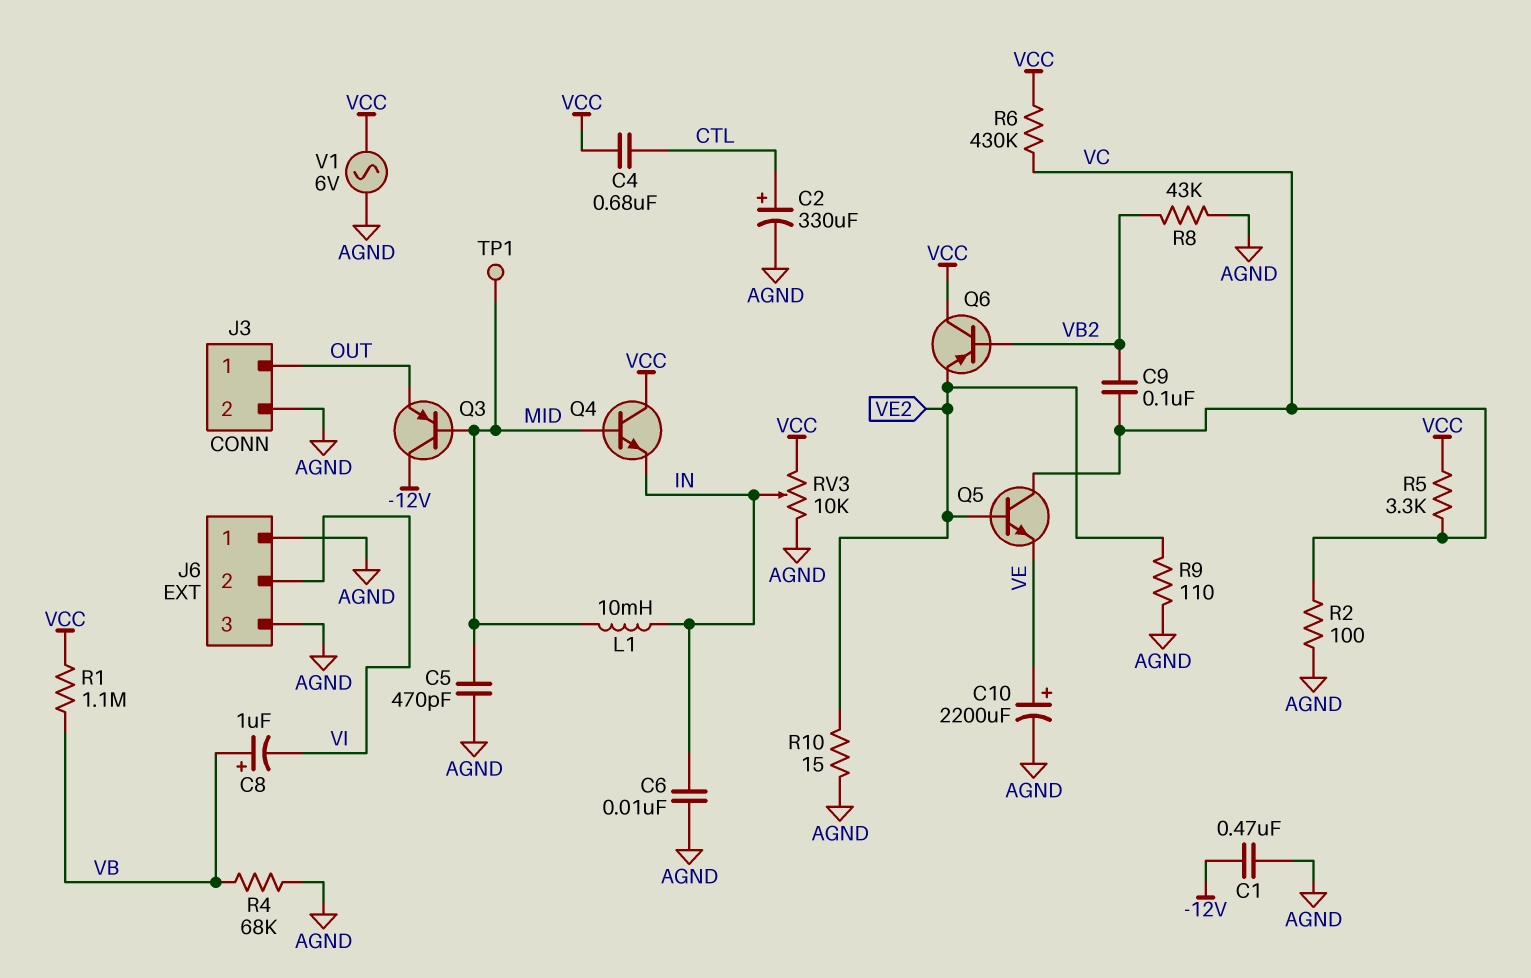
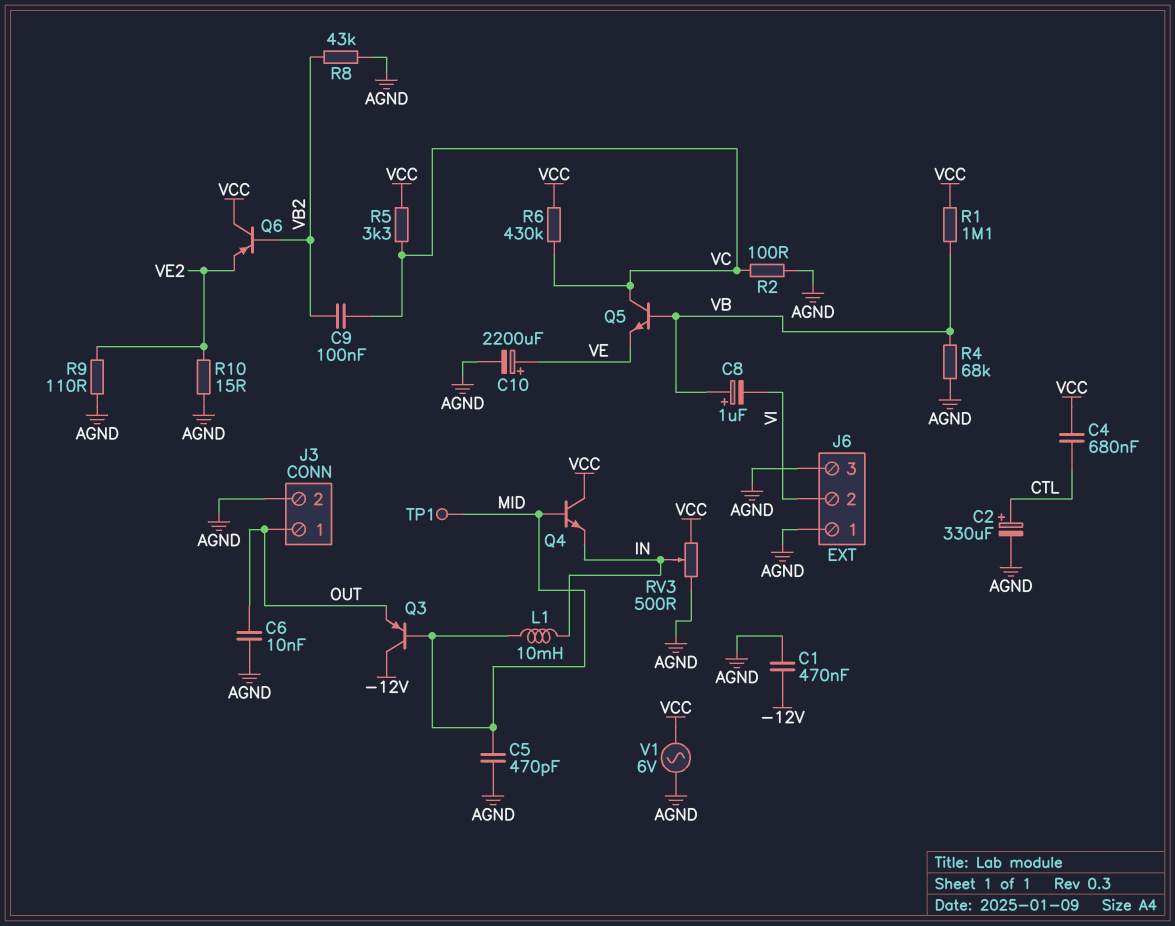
C6: 10nF (AGND, IN) -> 10nF (AGND, OUT)
Q5: NPN (B VE2, C VC, E VE) -> NPN (B VB, C VC, E VE)
RV3: 10k (AGND, VCC, wiper IN) -> 500 (AGND, VCC, wiper IN)

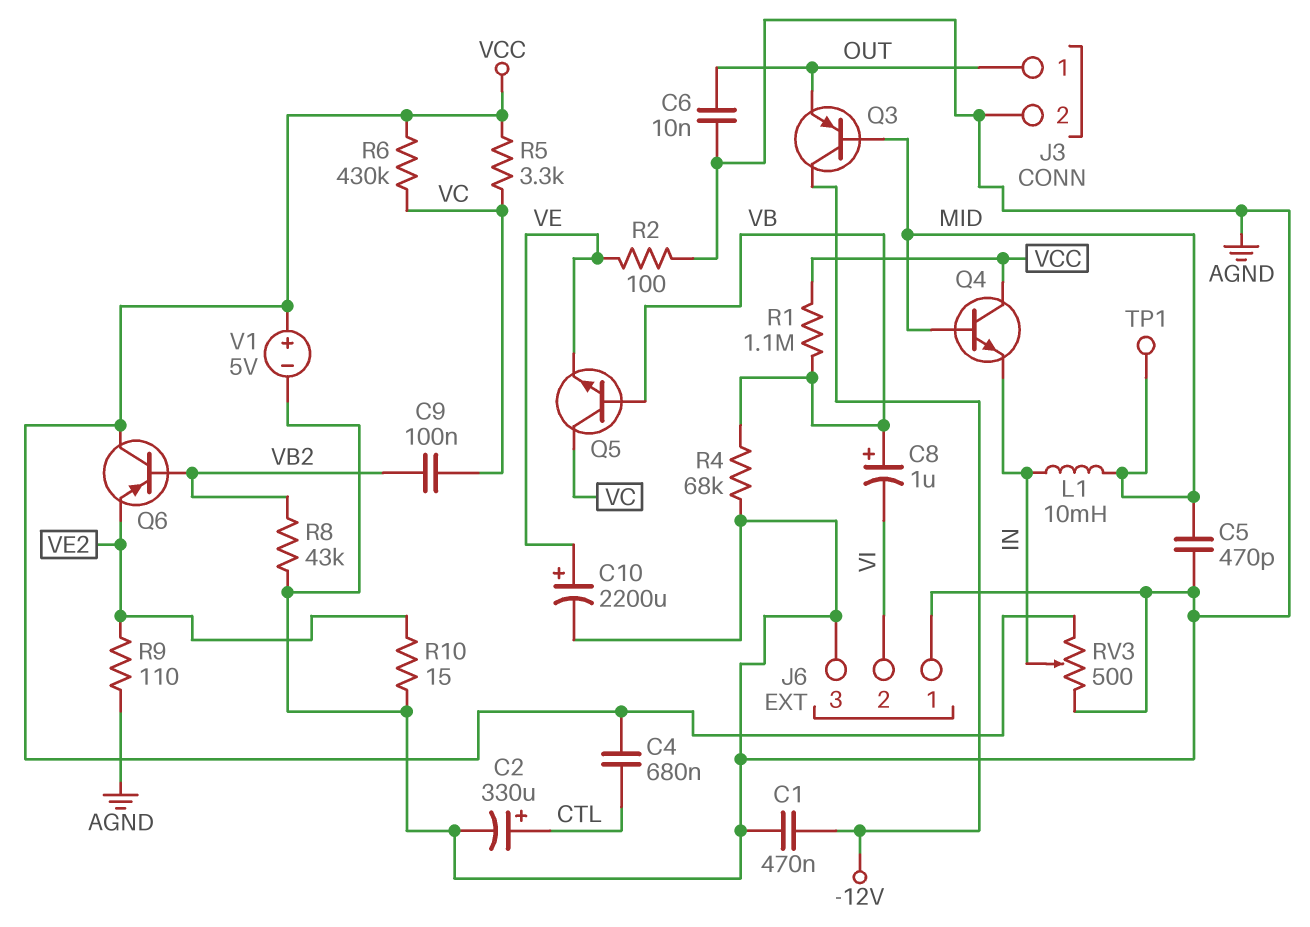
R2: 100 (AGND, VC) -> 100 (AGND, VE)
V1: AC 6V (AGND, VCC) -> 5V (plus VCC, minus AGND)

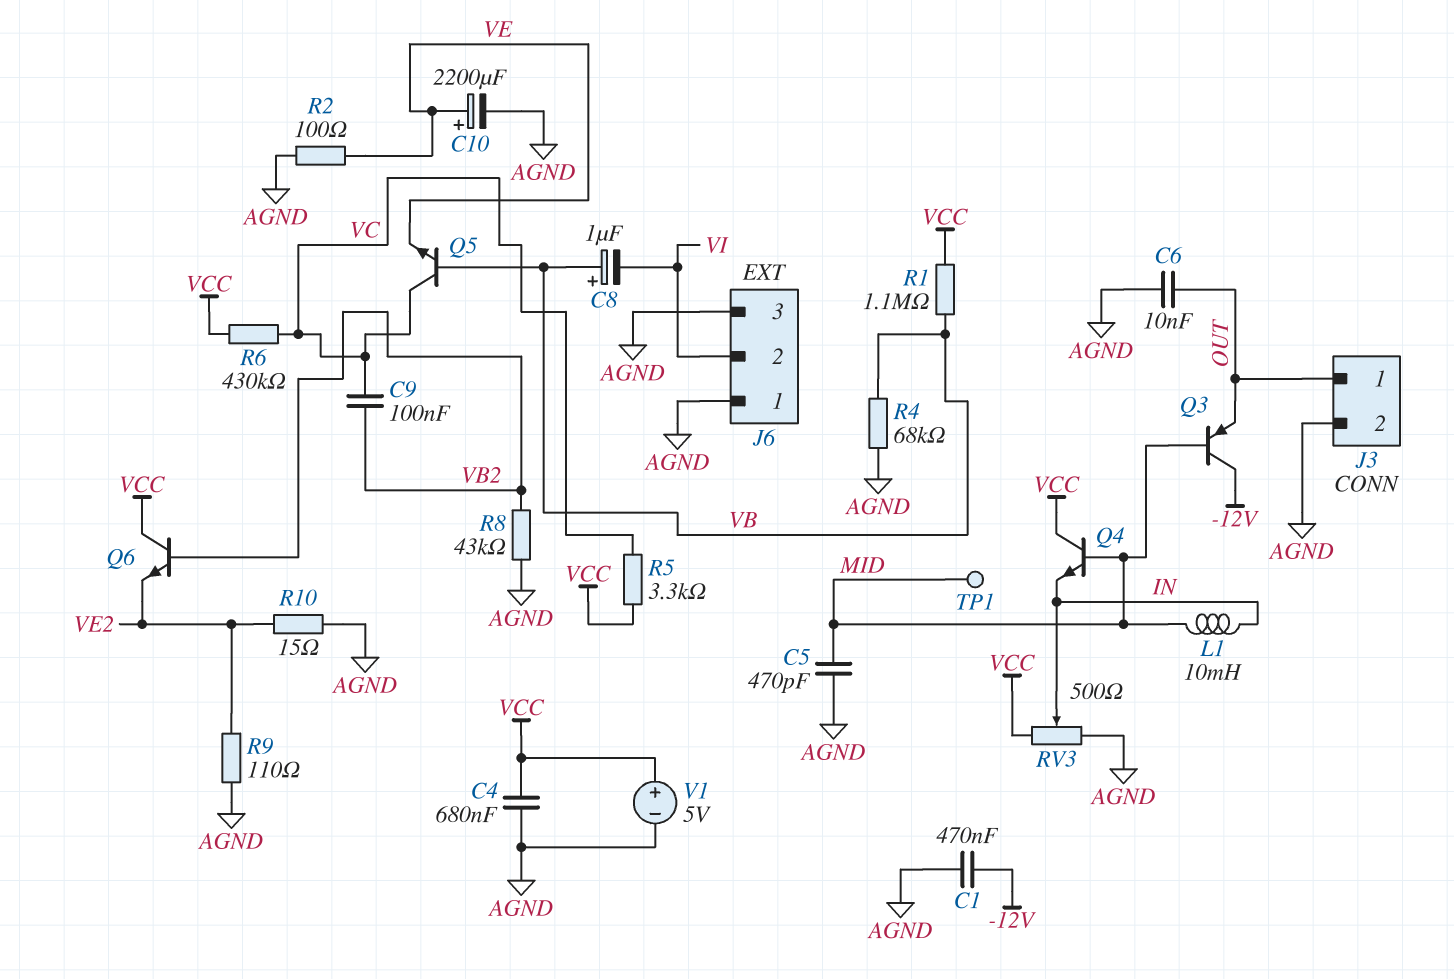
C2: 330uF (plus CTL, minus AGND) -> none
C4: 680nF (CTL, VCC) -> 680nF (AGND, VCC)
Q6: PNP (B VB2, C VCC, E VE2) -> NPN (B VB2, C VCC, E VE2)

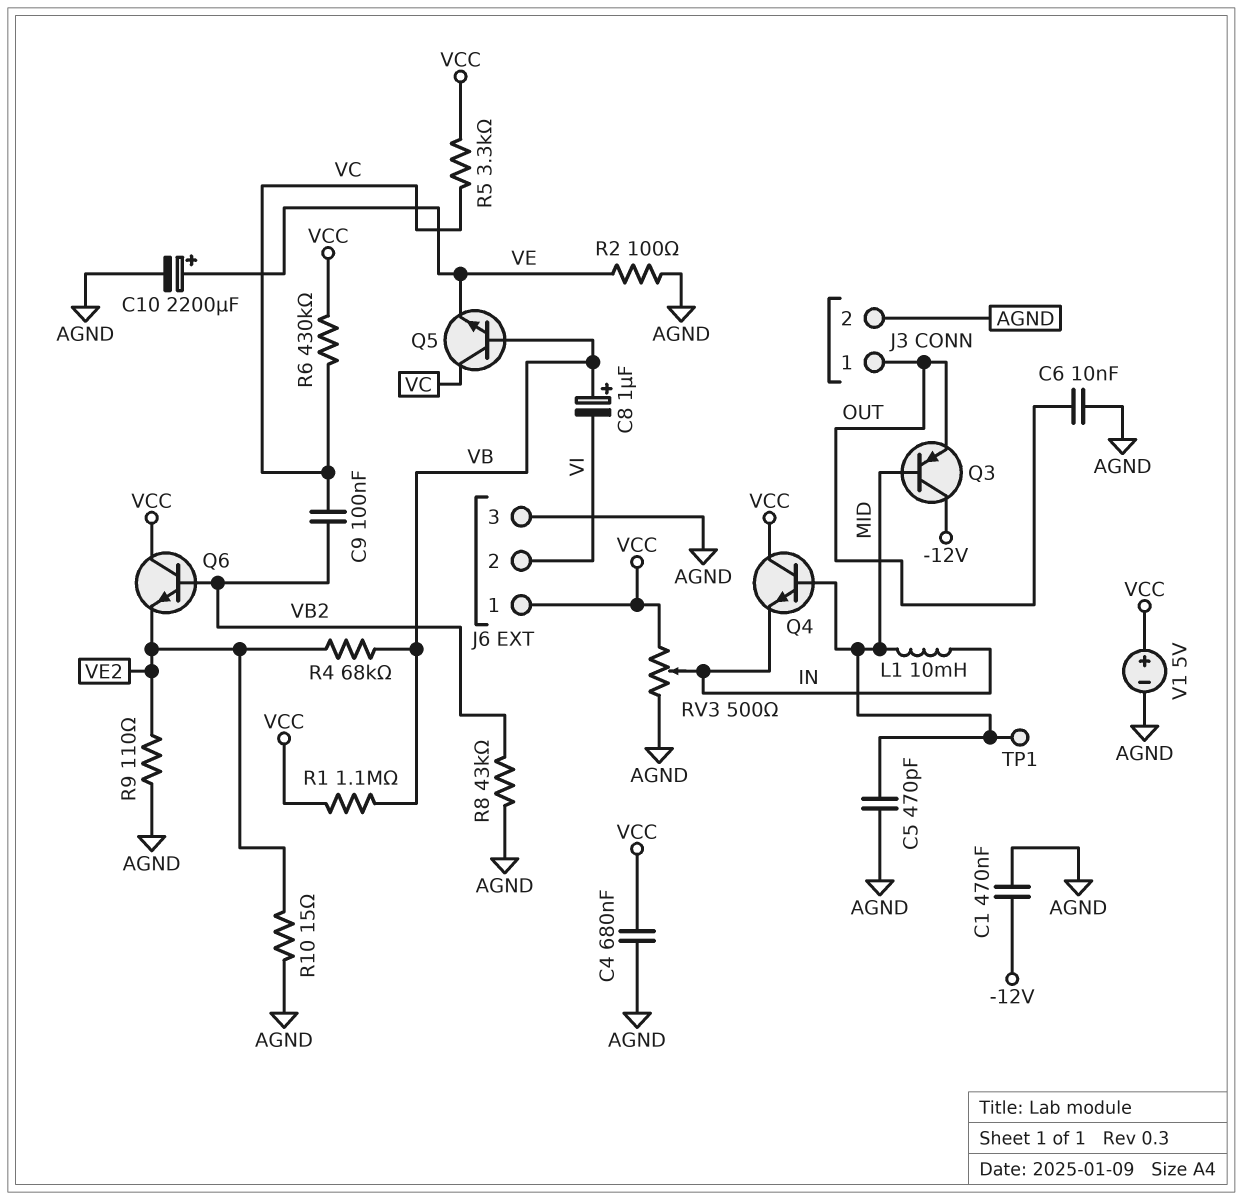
J6 pin 1: AGND -> VCC
R4: 68k (AGND, VB) -> 68k (VB, VE2)

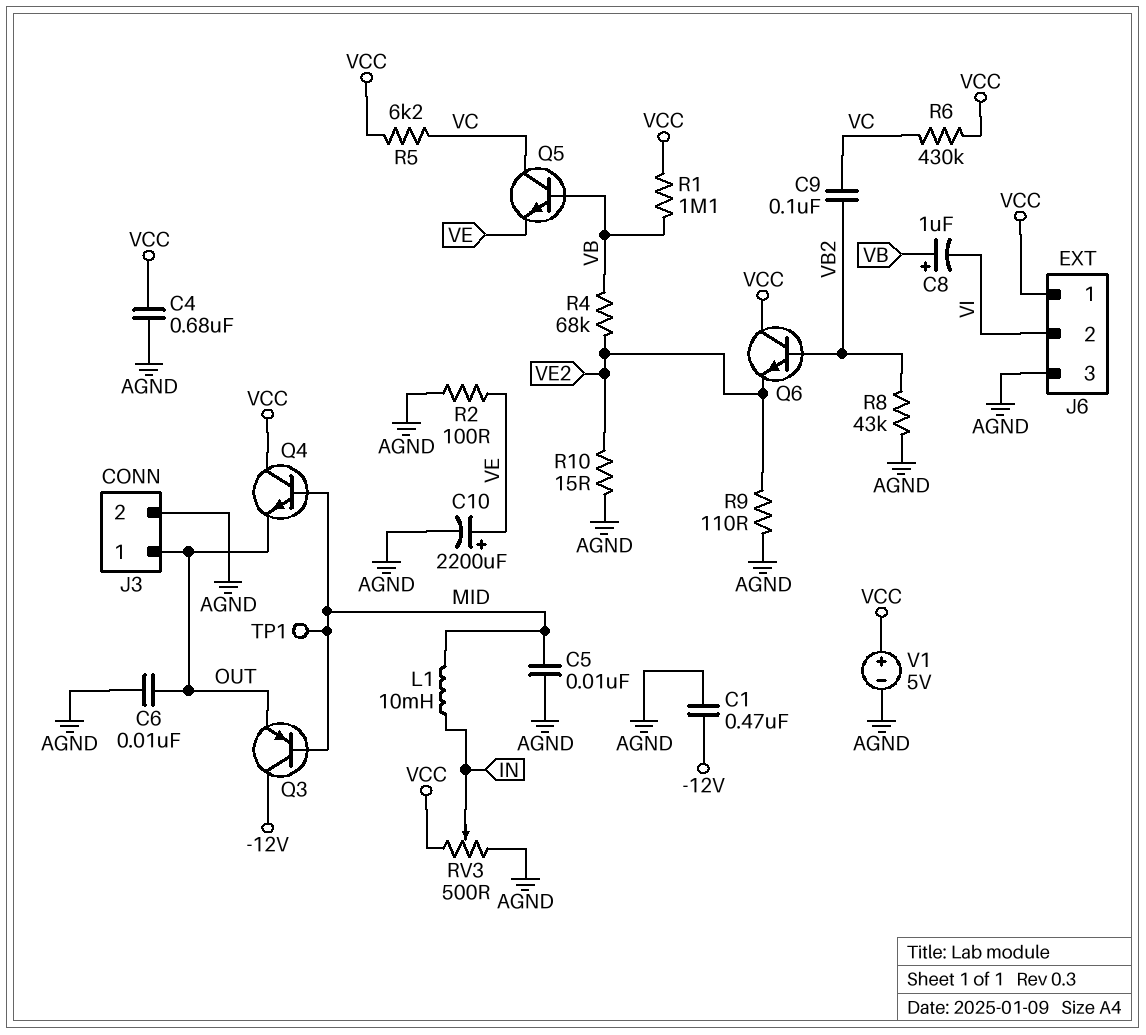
C5: 470pF (AGND, MID) -> 10nF (AGND, MID)
Q4: NPN (B MID, C VCC, E IN) -> NPN (B MID, C VCC, E OUT)
R5: 3.3k (VC, VCC) -> 6.2k (VC, VCC)

